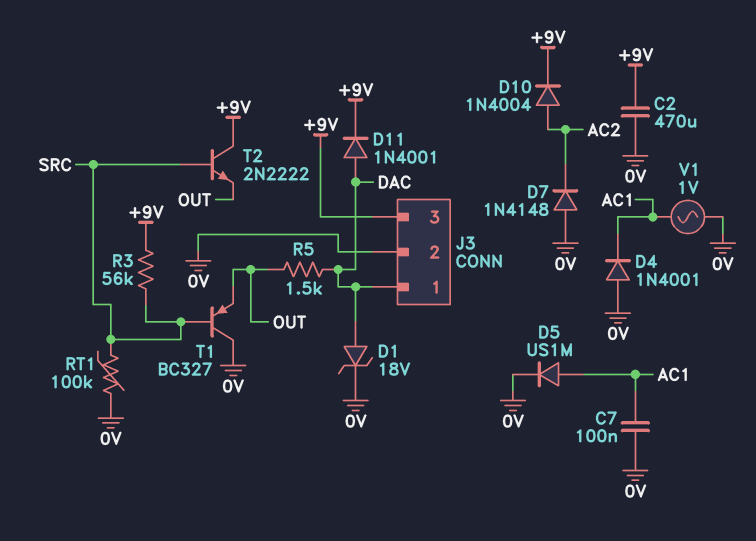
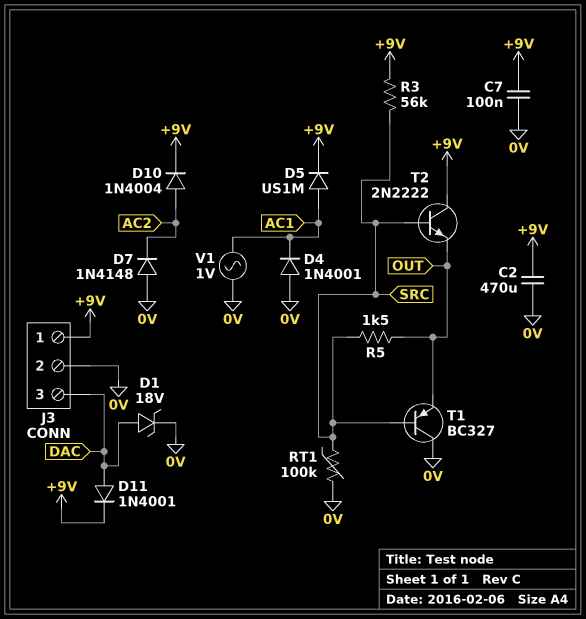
C7: 100nF (0V, AC1) -> 100nF (+9V, 0V)
D5: diode US1M (A AC1, K 0V) -> diode US1M (A AC1, K +9V)
J3 pin 1: DAC -> +9V
J3 pin 3: +9V -> DAC
R5: 1.5k (DAC, OUT) -> 1.5k (OUT, SRC)

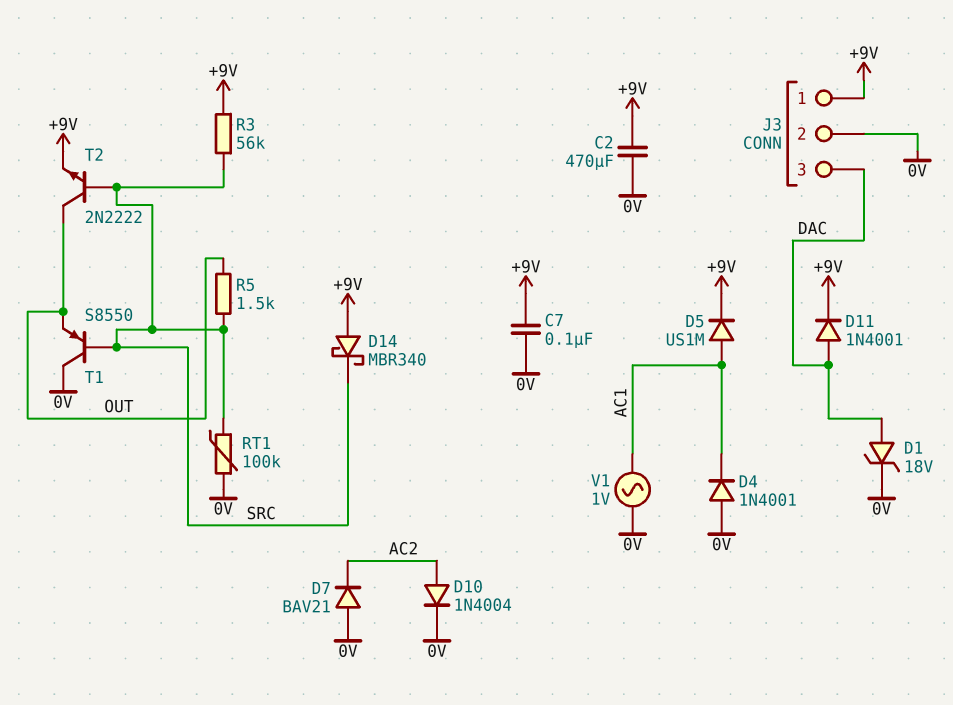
D7: diode 1N4148 (A 0V, K AC2) -> diode BAV21 (A 0V, K AC2)
D10: diode 1N4004 (A AC2, K +9V) -> diode 1N4004 (A AC2, K 0V)
D14: none -> schottky MBR340 (A +9V, K SRC)
T1: PNP BC327 (B SRC, C 0V, E OUT) -> PNP S8550 (B SRC, C 0V, E OUT)
T2: NPN 2N2222 (B SRC, C +9V, E OUT) -> NPN 2N2222 (B SRC, C OUT, E +9V)

